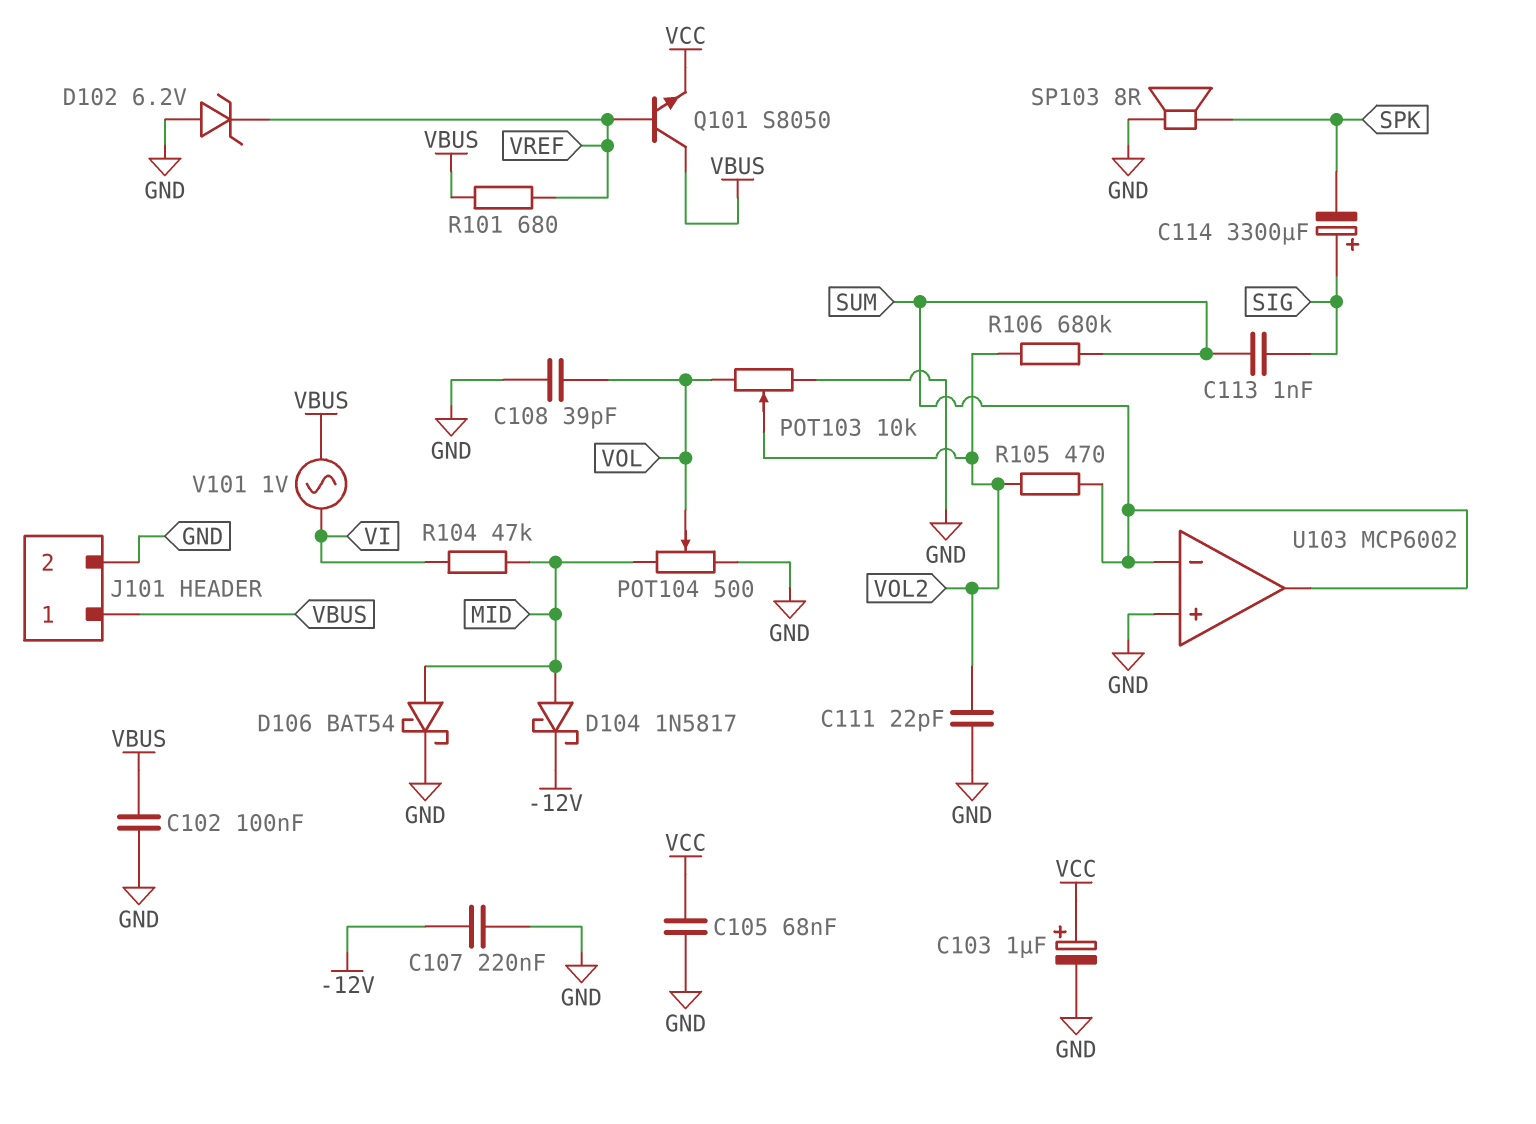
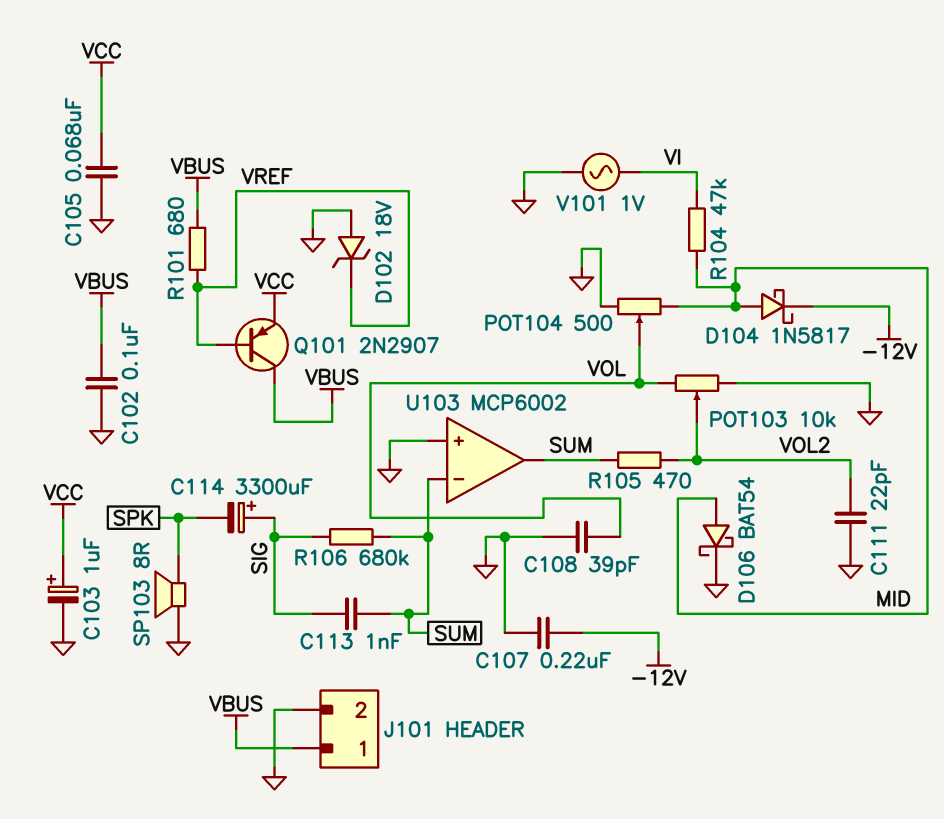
D102: zener 6.2V (A GND, K VREF) -> zener 18V (A GND, K VREF)
Q101: NPN S8050 (B VREF, C VBUS, E VCC) -> PNP 2N2907 (B VREF, C VBUS, E VCC)
R106: 680k (SUM, VOL2) -> 680k (SIG, SUM)
V101: AC 1V (VBUS, VI) -> AC 1V (GND, VI)

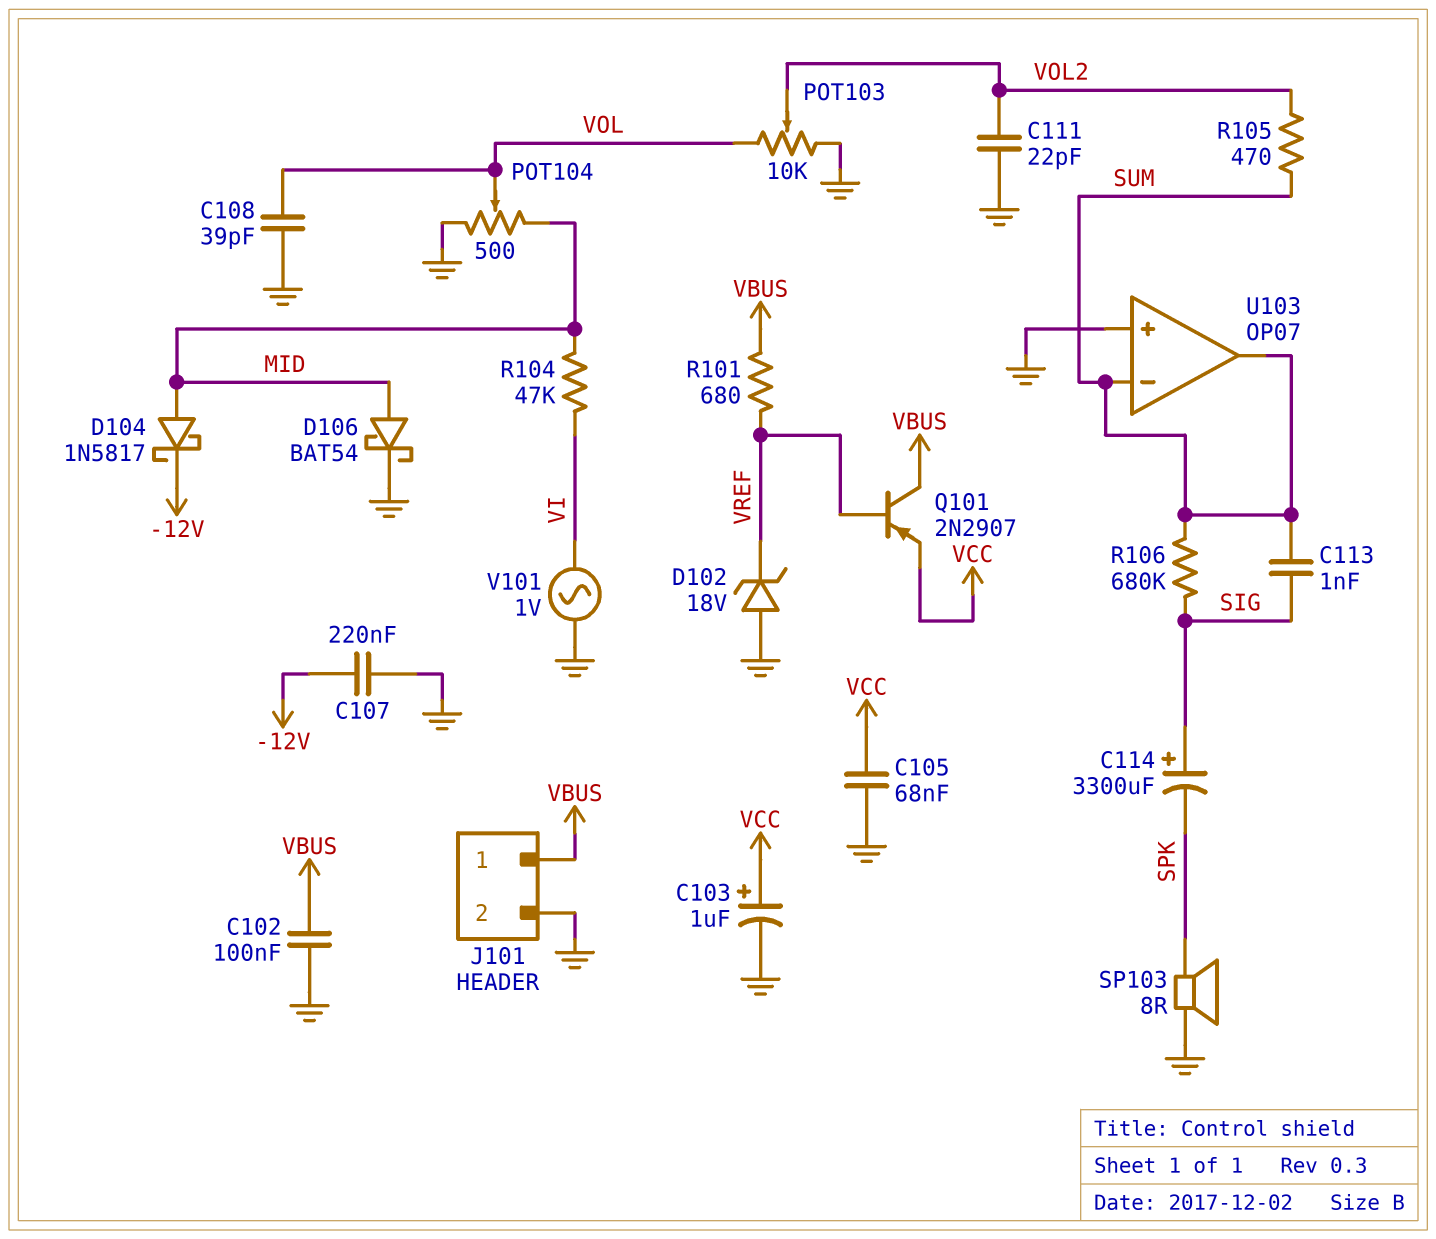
U103: MCP6002 -> OP07

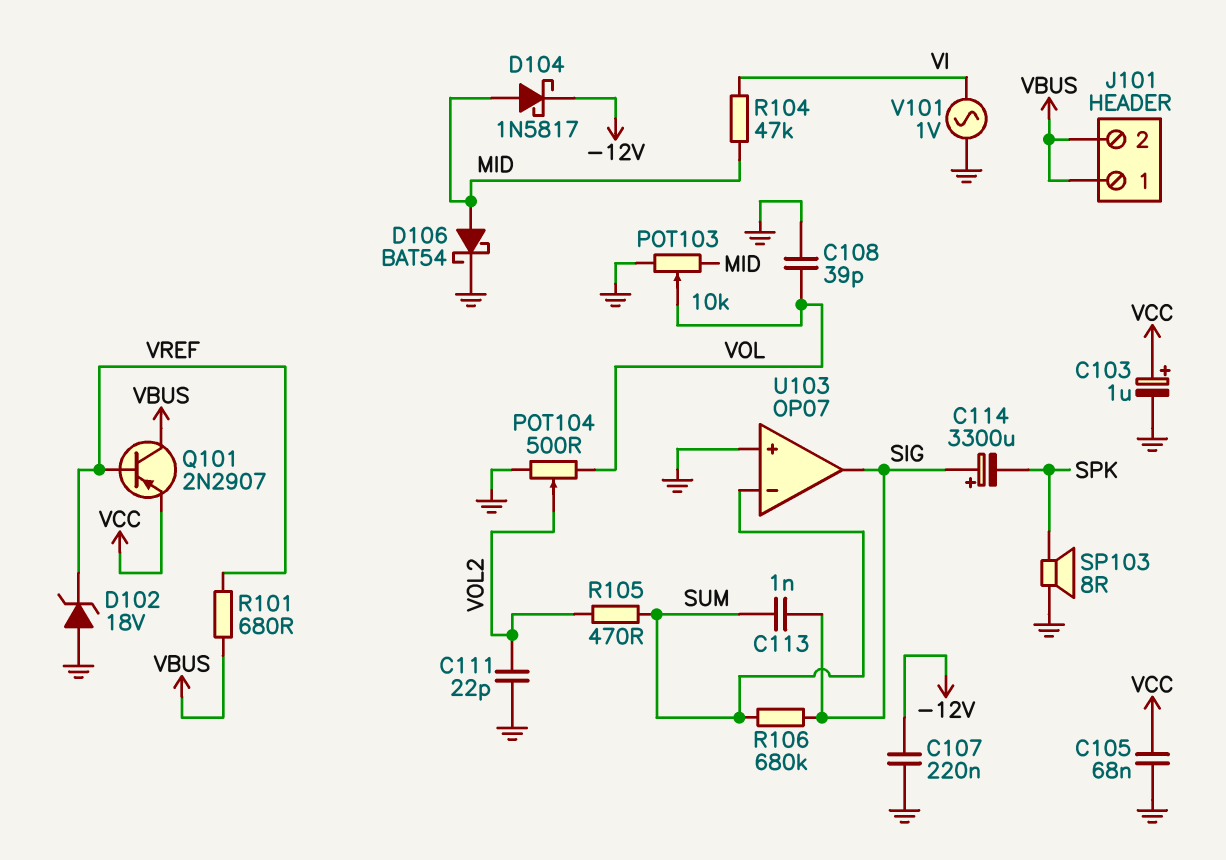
C102: 100nF (GND, VBUS) -> none
J101 pin 2: GND -> VBUS
POT103: 10k (GND, VOL, wiper VOL2) -> 10k (GND, MID, wiper VOL)
POT104: 500 (GND, MID, wiper VOL) -> 500 (GND, VOL, wiper VOL2)
U103 pin out: SUM -> SIG

